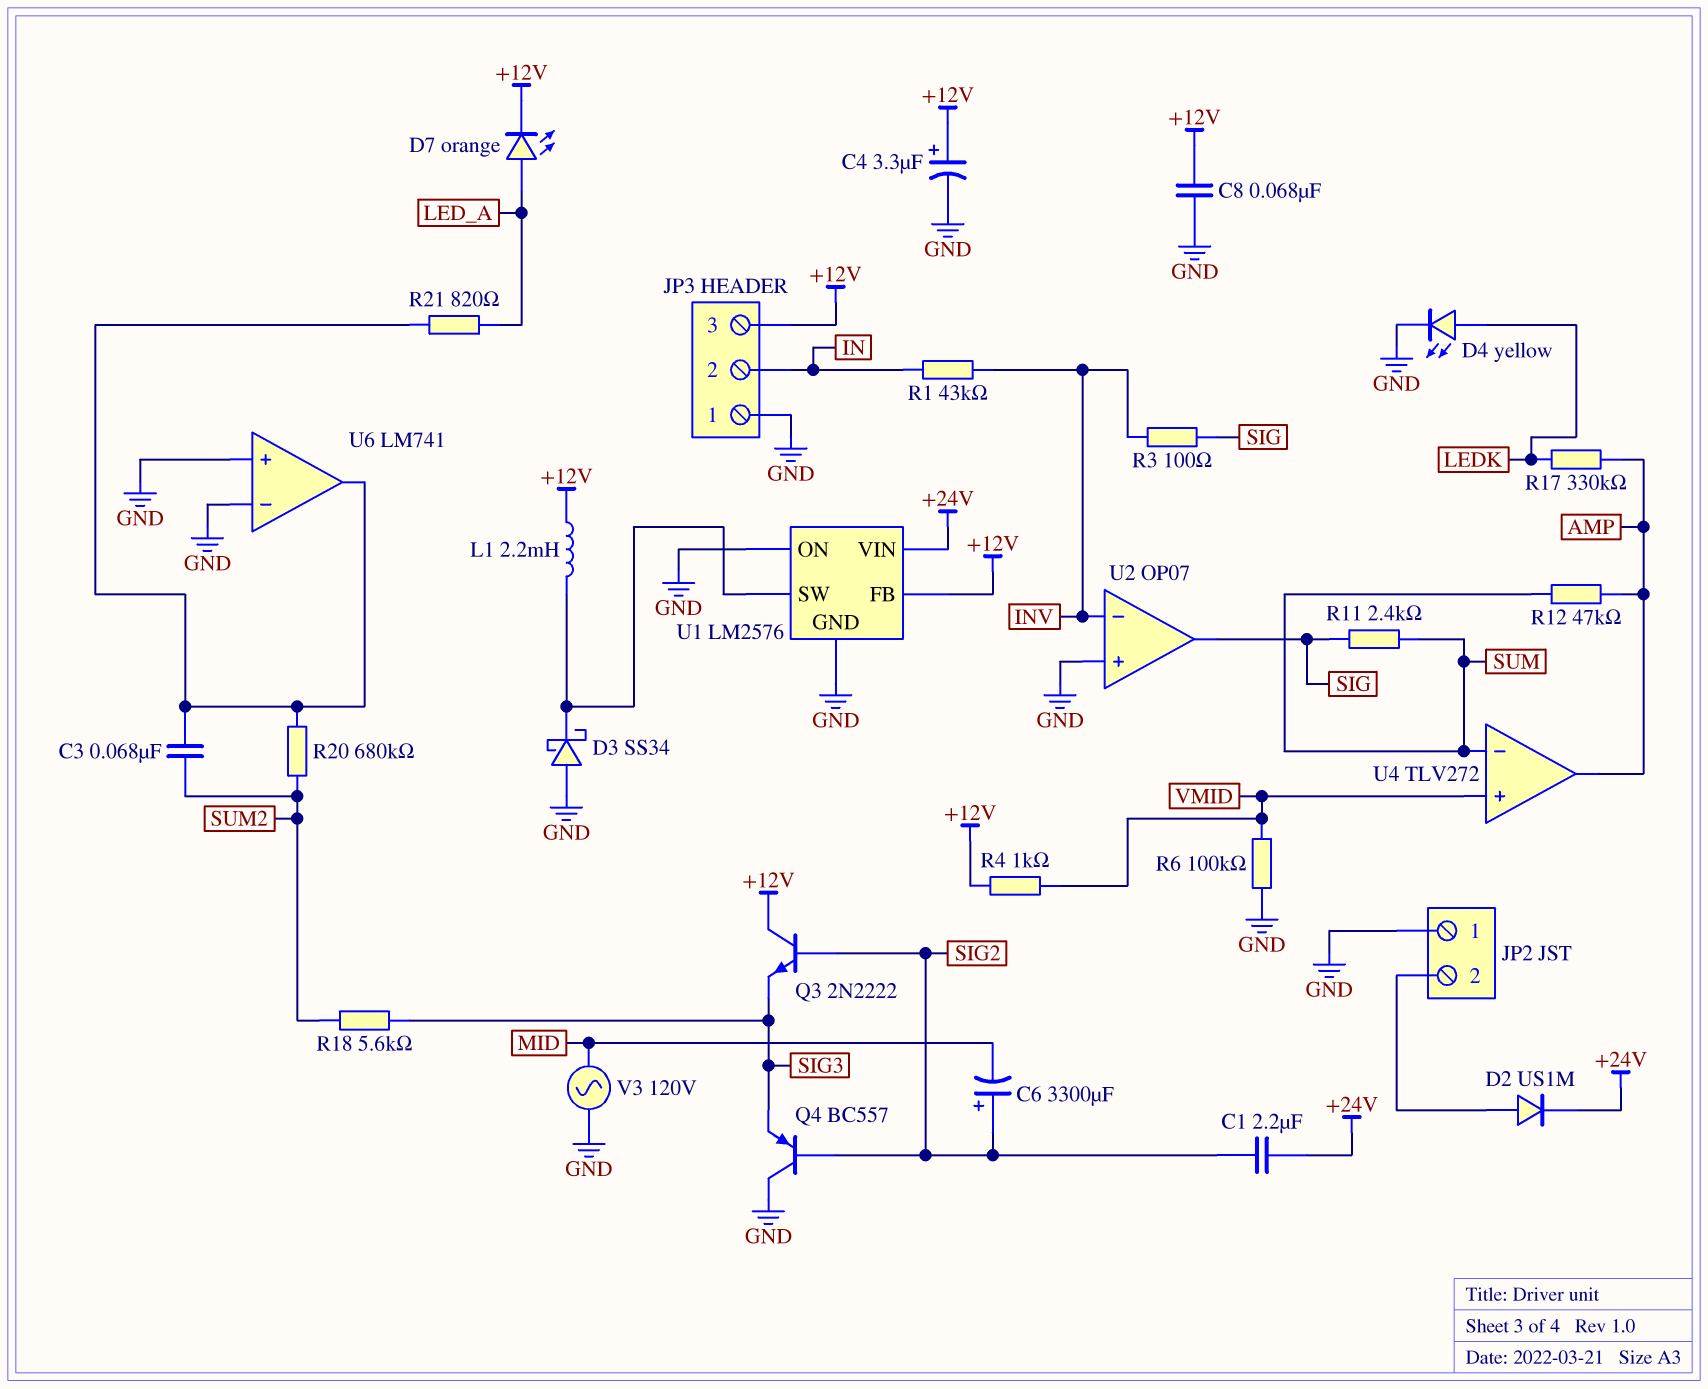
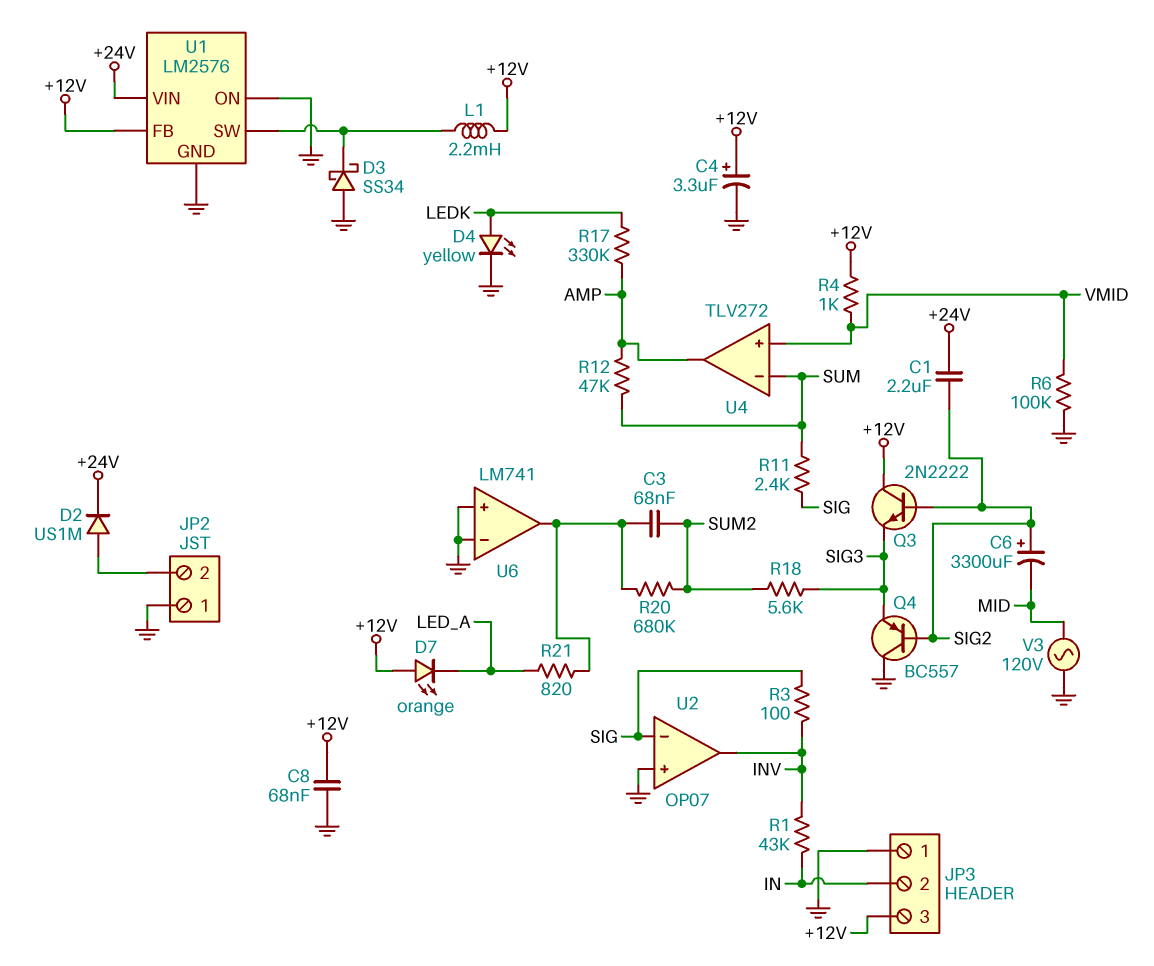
D7: LED orange (A LED_A, K +12V) -> LED orange (A +12V, K LED_A)
U2 pin in-: INV -> SIG
U2 pin out: SIG -> INV

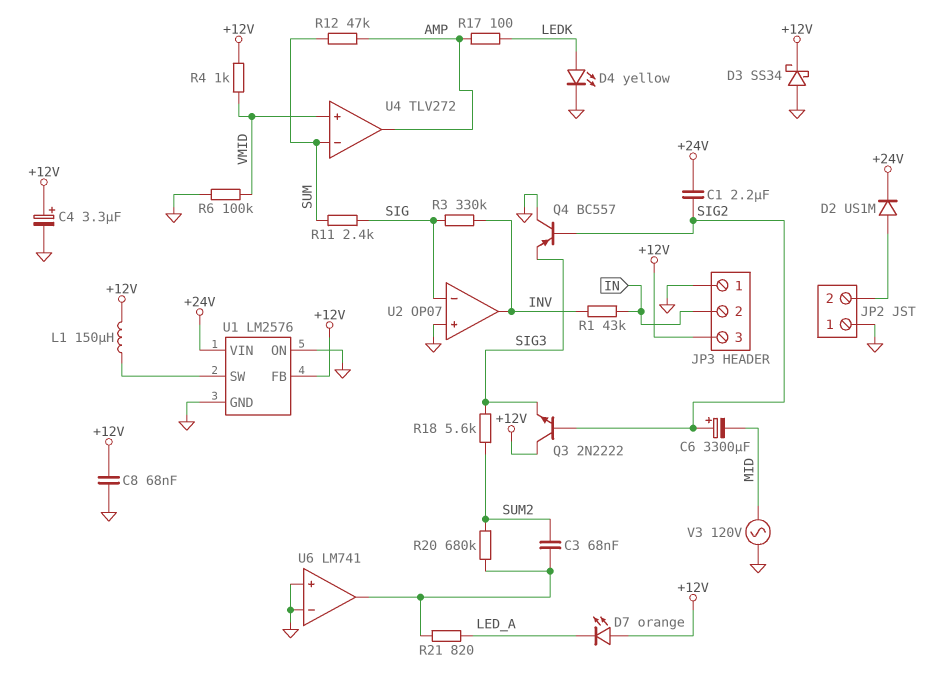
D3: schottky SS34 (A GND, K U1/SW) -> schottky SS34 (A GND, K +12V)
L1: 2.2mH (+12V, U1/SW) -> 150uH (+12V, U1/SW)
R3: 100 (INV, SIG) -> 330k (INV, SIG)
R17: 330k (AMP, LEDK) -> 100 (AMP, LEDK)

